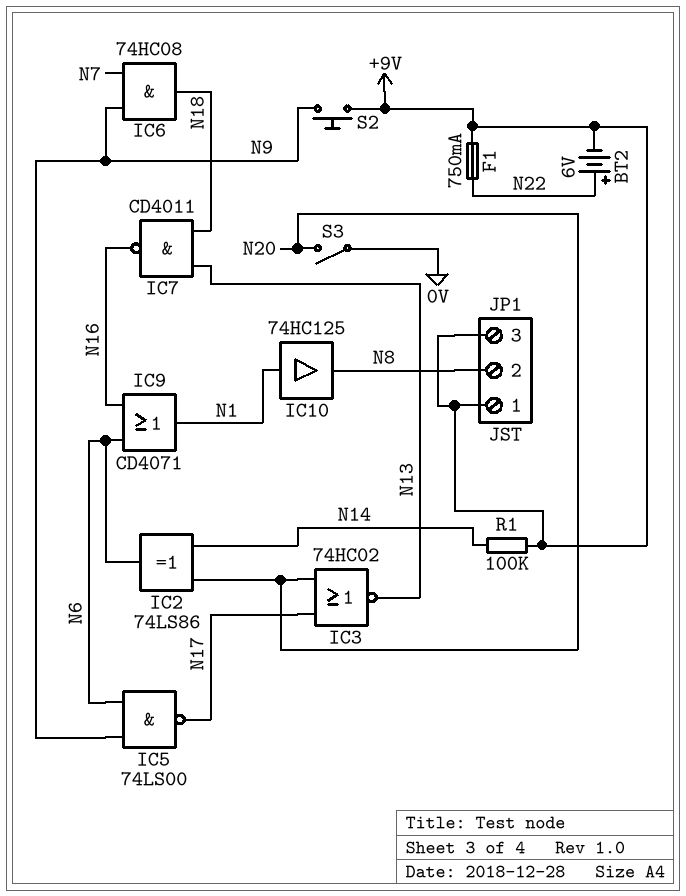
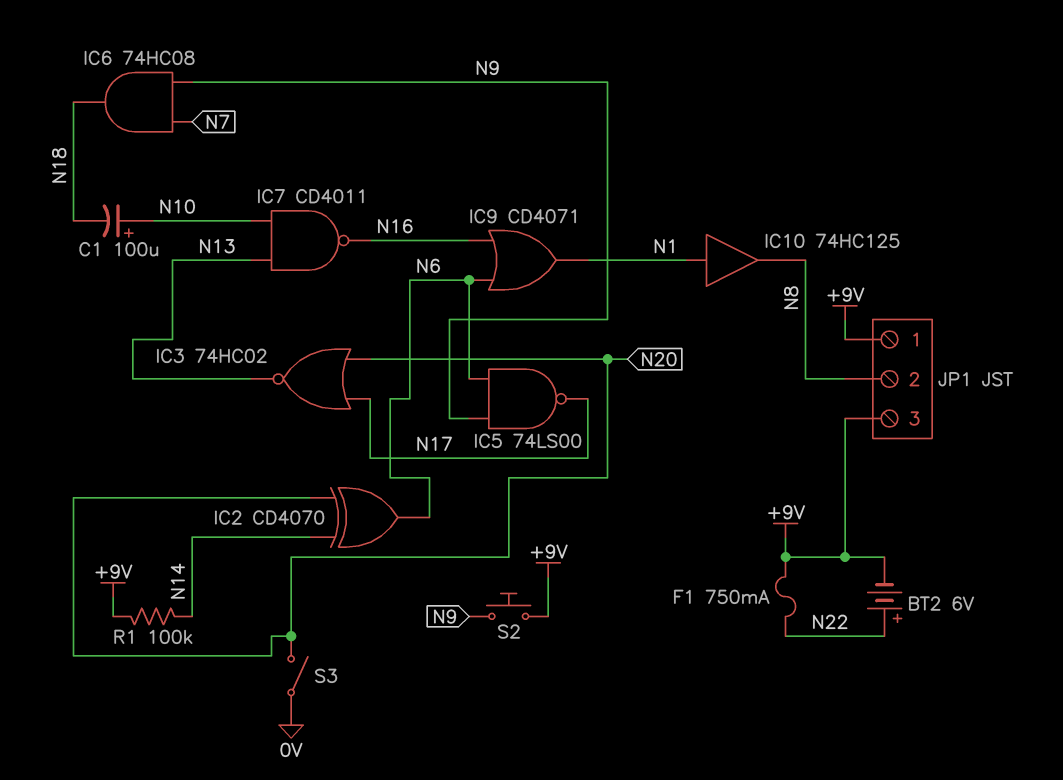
C1: none -> 100uF (plus N10, minus N18)
IC2: XOR 74LS86 (in N14, in N20, out N6) -> XOR CD4070 (in N14, in N20, out N6)
IC7: NAND CD4011 (in N13, in N18, out N16) -> NAND CD4011 (in N10, in N13, out N16)

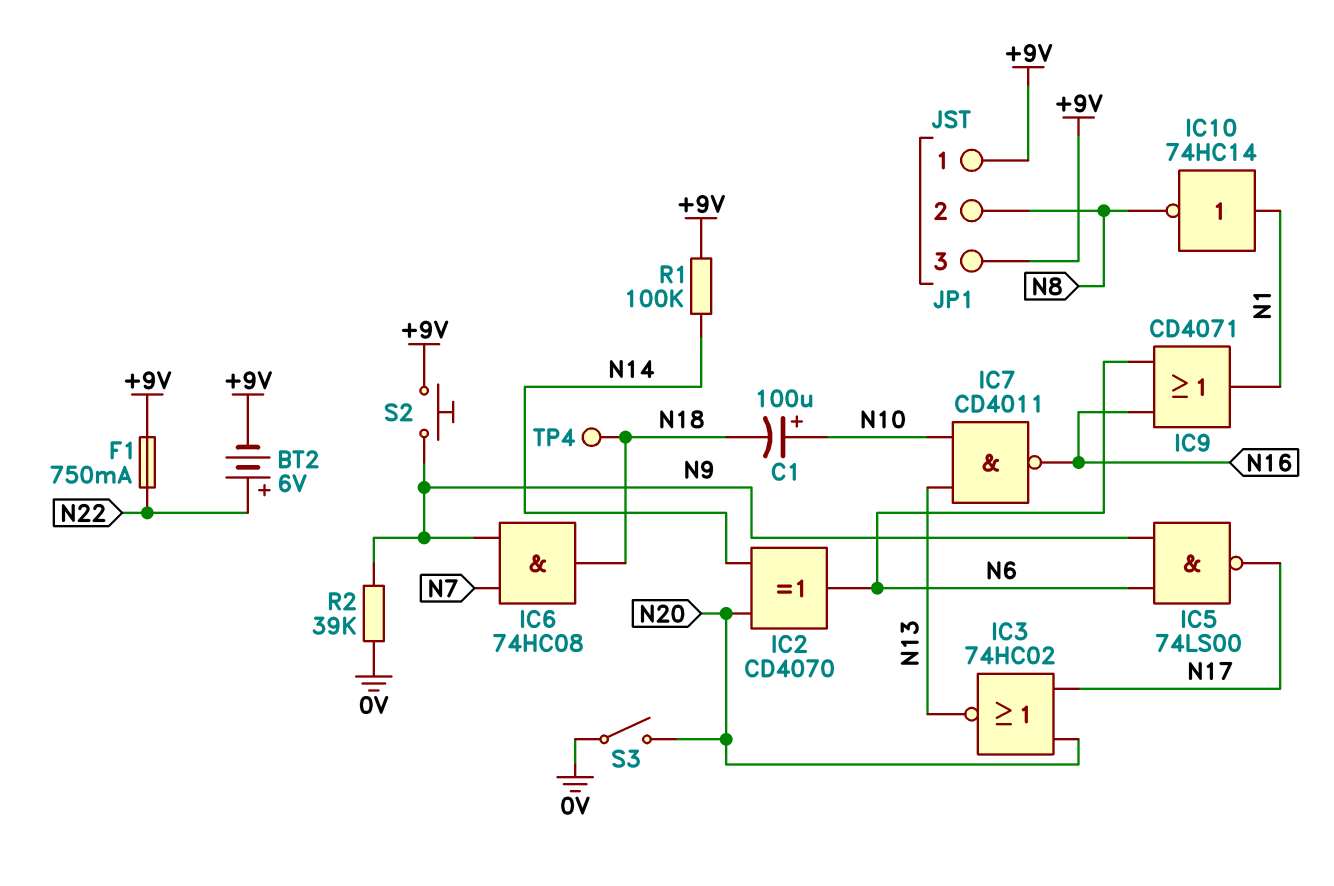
IC10: buffer 74HC125 (in N1, out N8) -> NOT 74HC14 (in N1, out N8)
R2: none -> 39k (0V, N9)
TP4: none -> test point (N18)

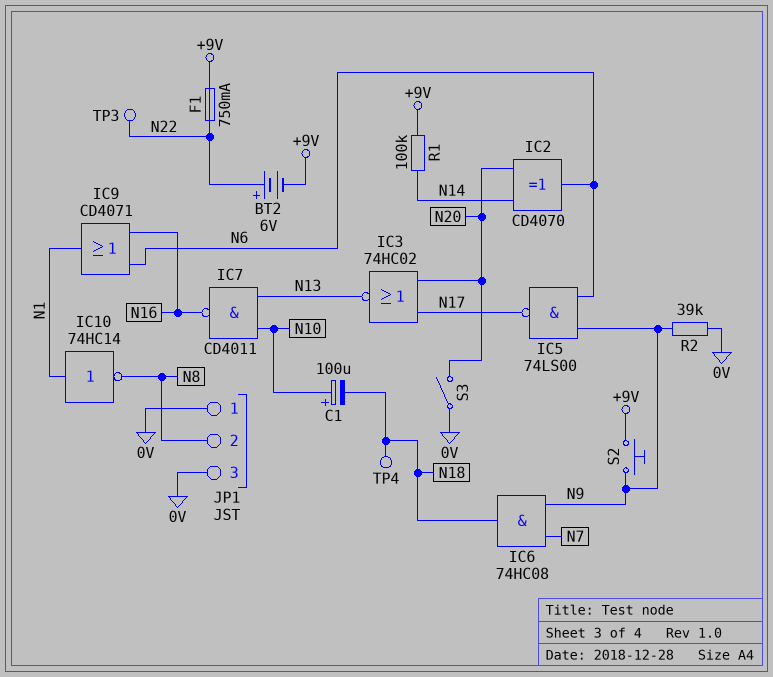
JP1 pin 1: +9V -> 0V
JP1 pin 3: +9V -> 0V
TP3: none -> test point (N22)

